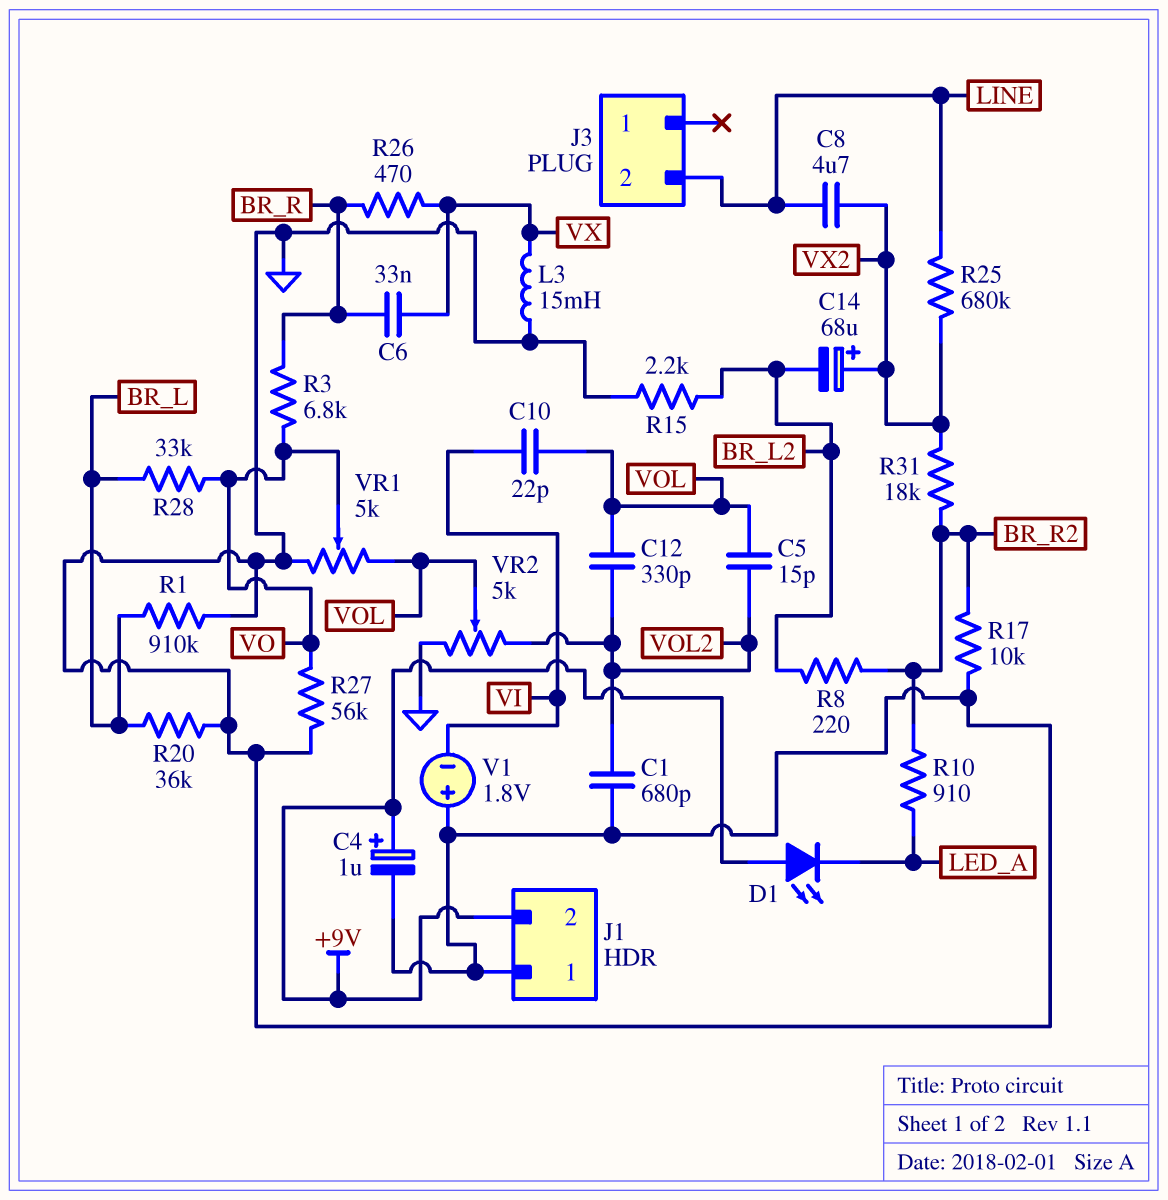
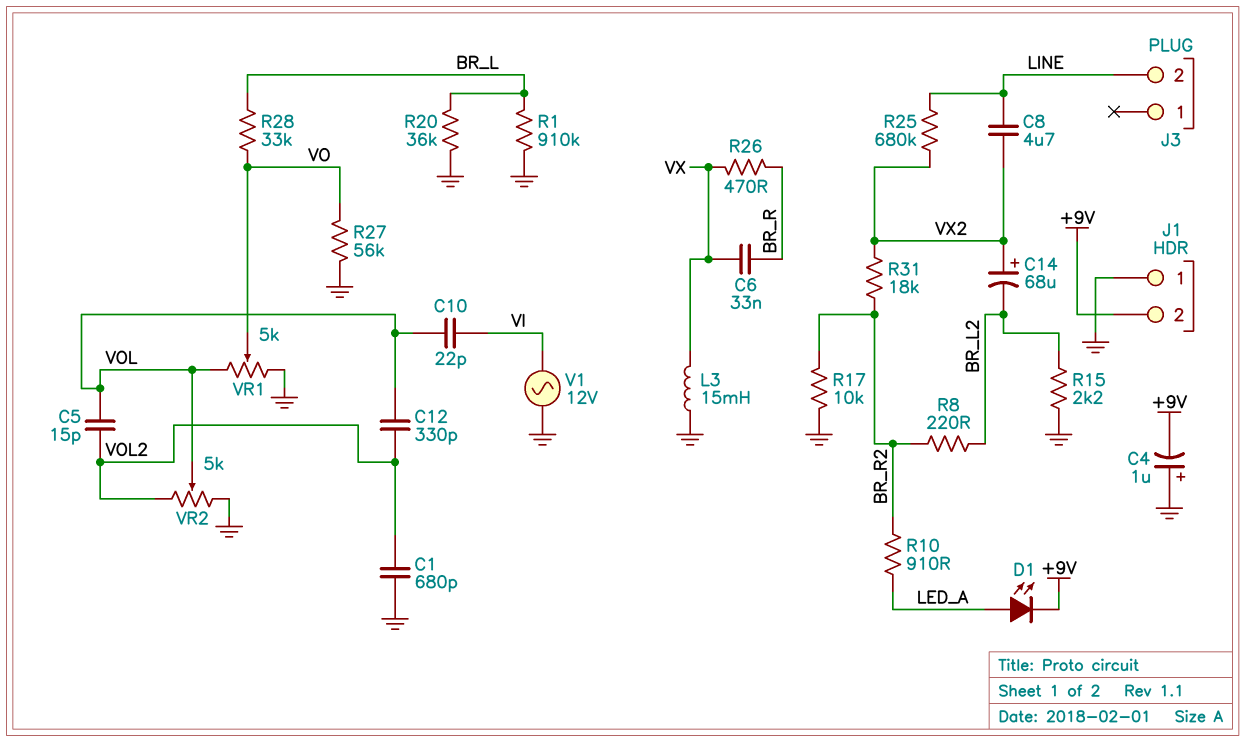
C4: 1uF (plus +9V, minus GND) -> 1uF (plus GND, minus +9V)
D1: LED (A +9V, K LED_A) -> LED (A LED_A, K +9V)
R3: 6.8k (BR_R, VO) -> none
V1: 1.8V (plus GND, minus VI) -> AC 12V (GND, VI)

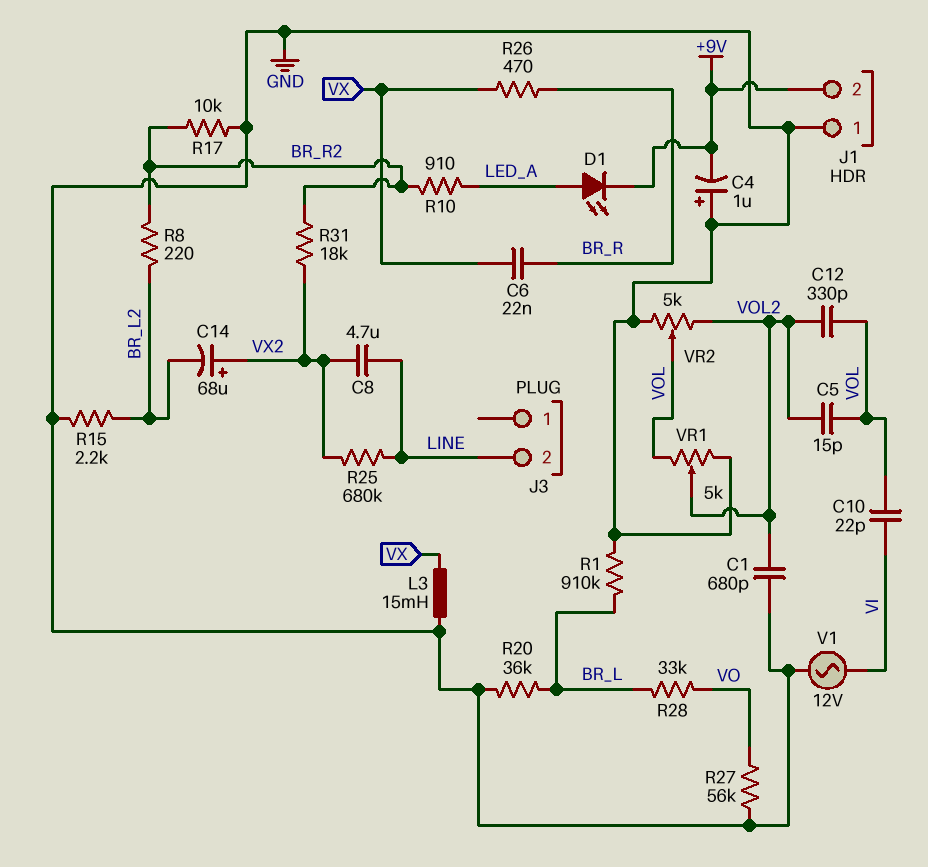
C6: 33nF (BR_R, VX) -> 22nF (BR_R, VX)
VR1: 5k (GND, VOL, wiper VO) -> 5k (GND, VOL, wiper VOL2)

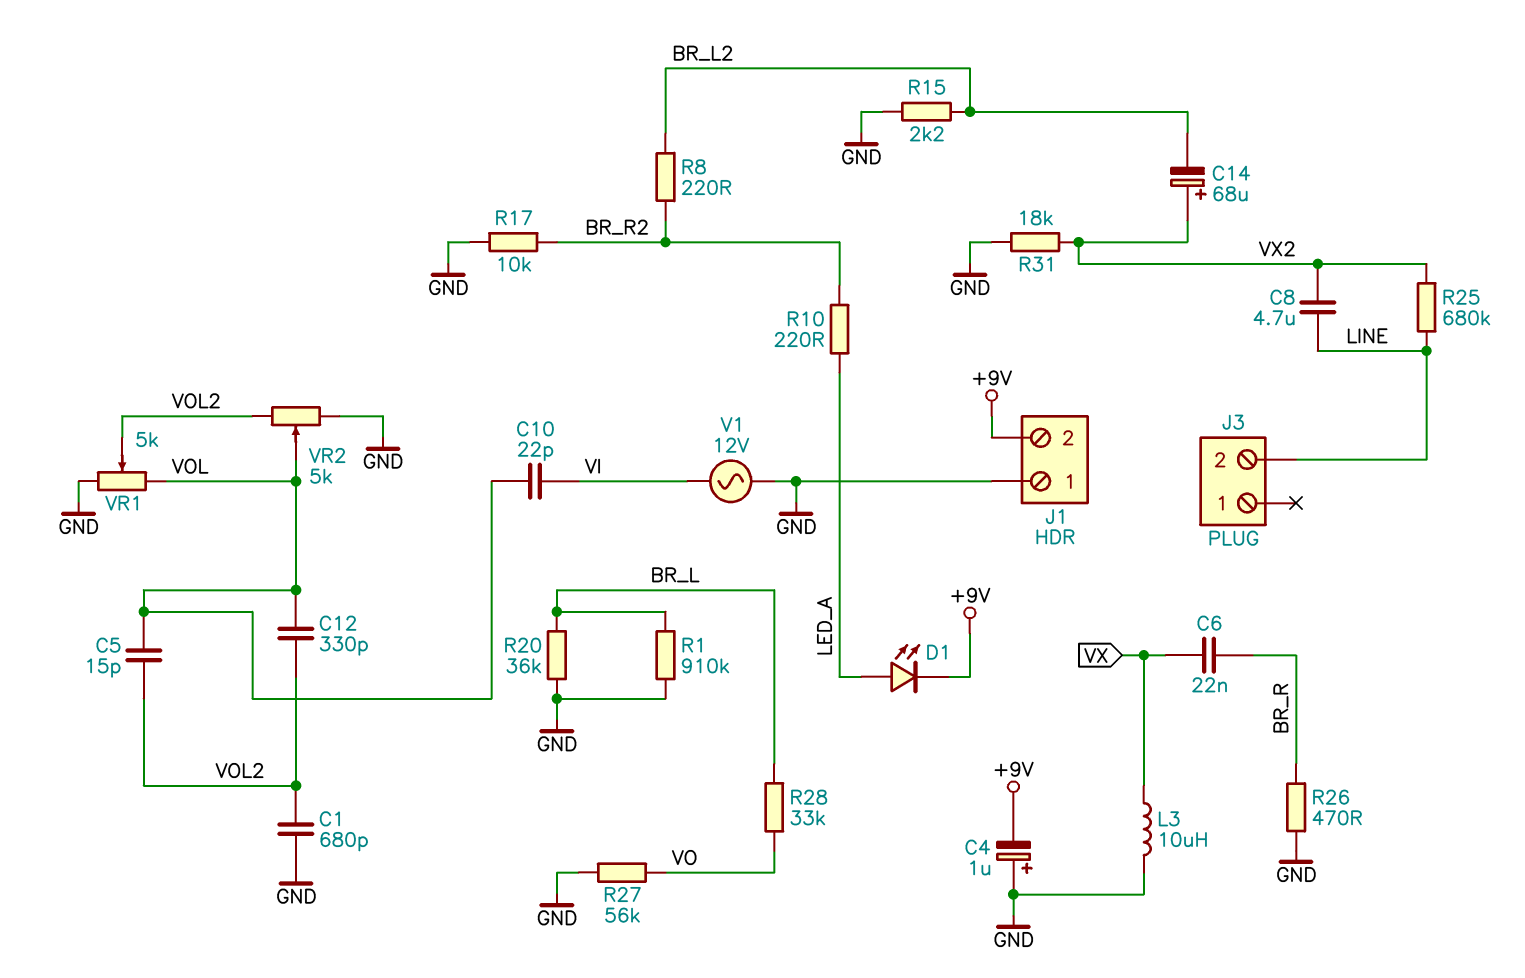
L3: 15mH (GND, VX) -> 10uH (GND, VX)
R10: 910 (BR_R2, LED_A) -> 220 (BR_R2, LED_A)
R26: 470 (BR_R, VX) -> 470 (BR_R, GND)
R31: 18k (BR_R2, VX2) -> 18k (GND, VX2)

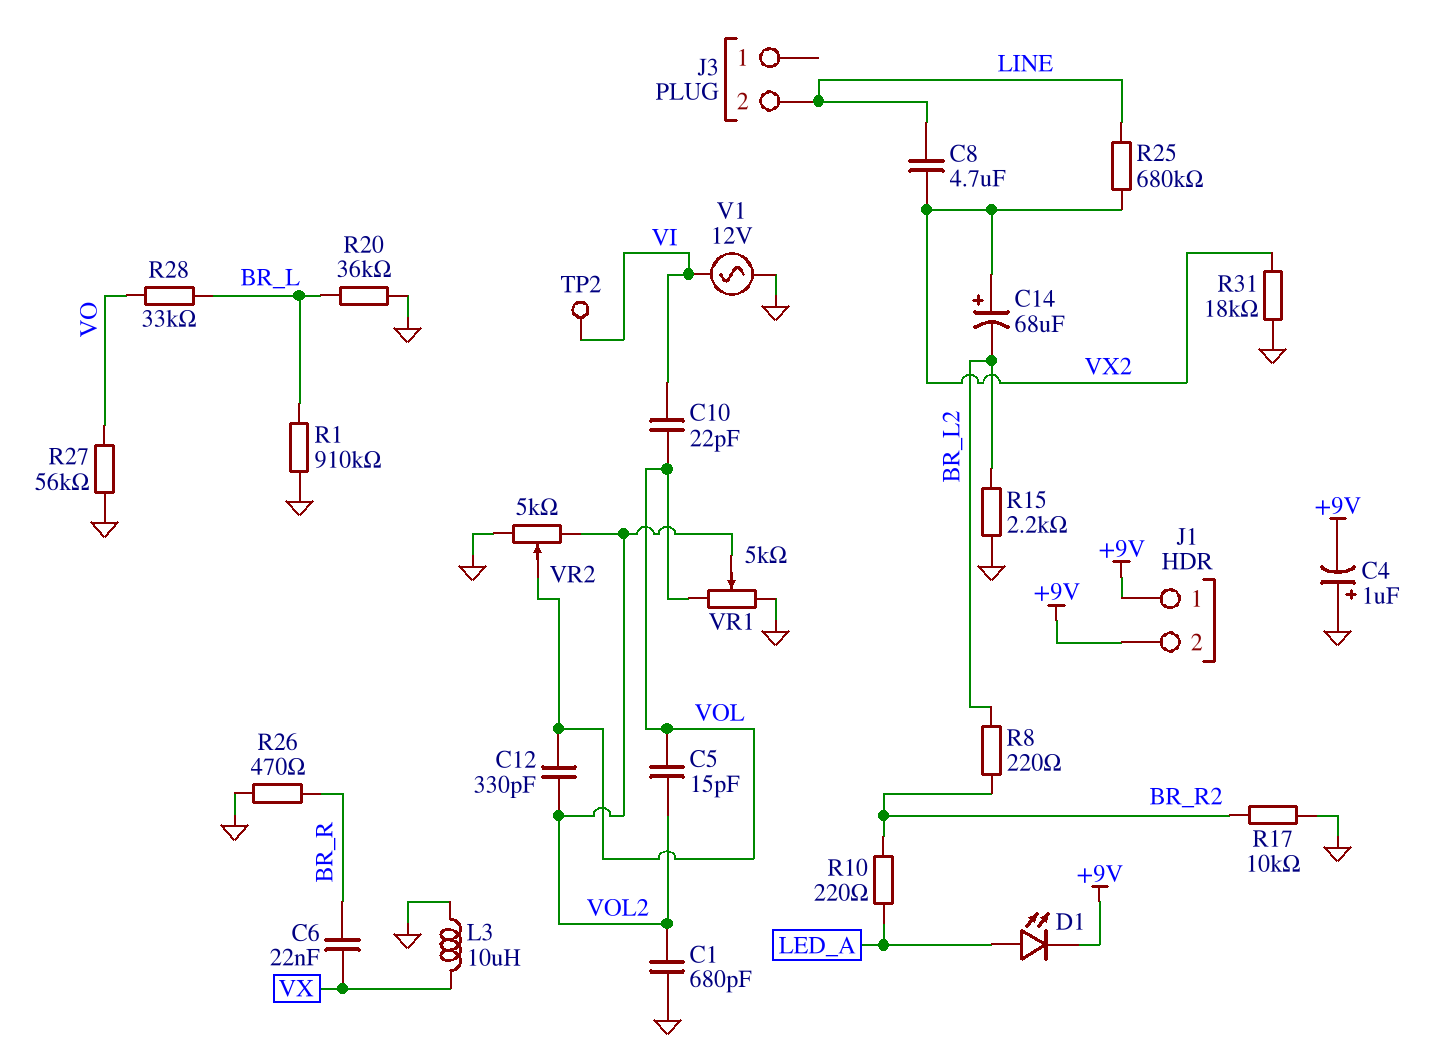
J1 pin 1: GND -> +9V
TP2: none -> test point (VI)

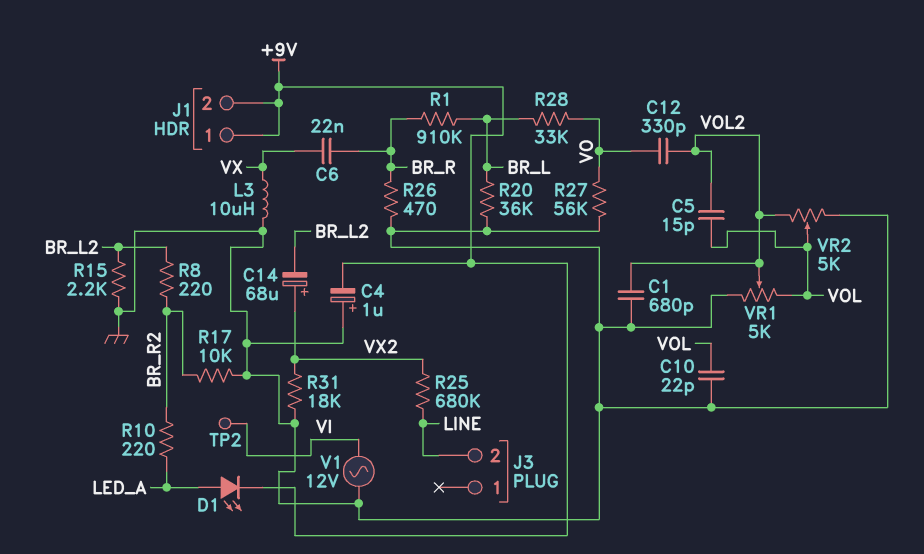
C8: 4.7uF (LINE, VX2) -> none
C10: 22pF (VI, VOL) -> 22pF (GND, VOL)
C12: 330pF (VOL, VOL2) -> 330pF (VO, VOL2)
R1: 910k (BR_L, GND) -> 910k (BR_L, BR_R)

